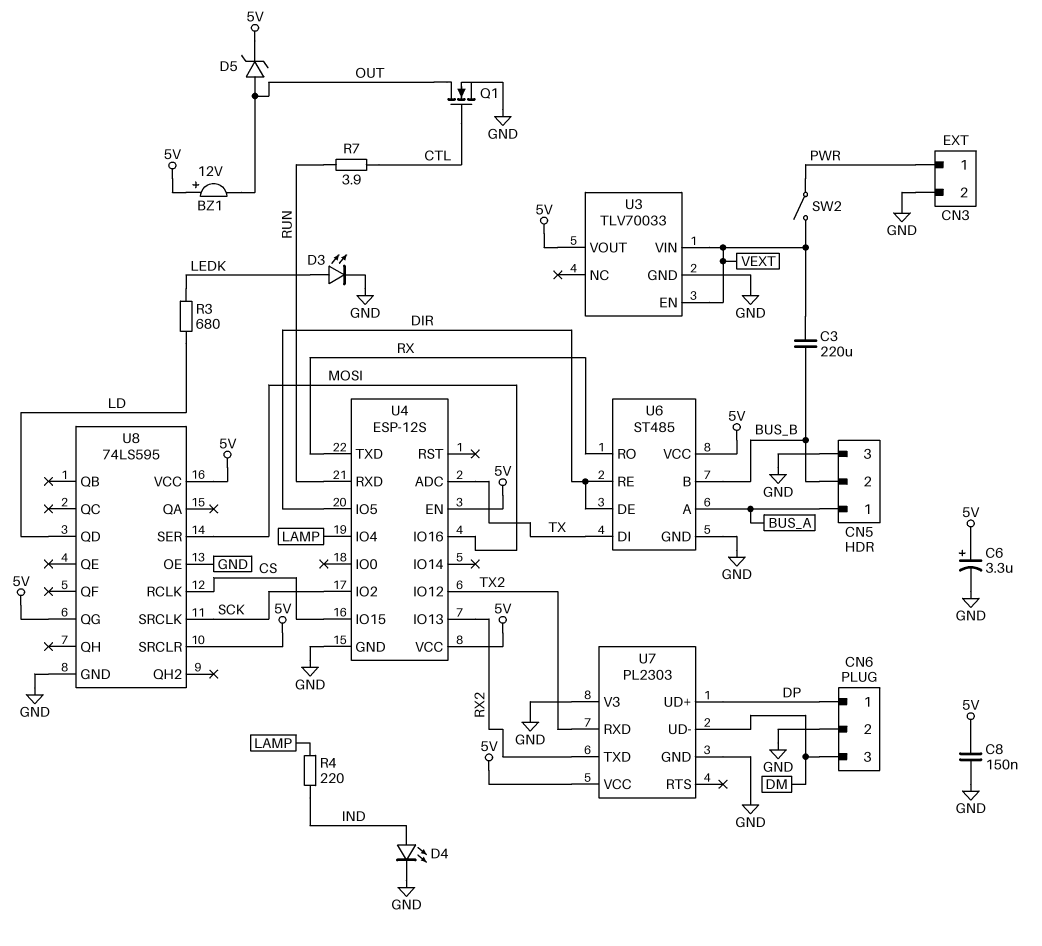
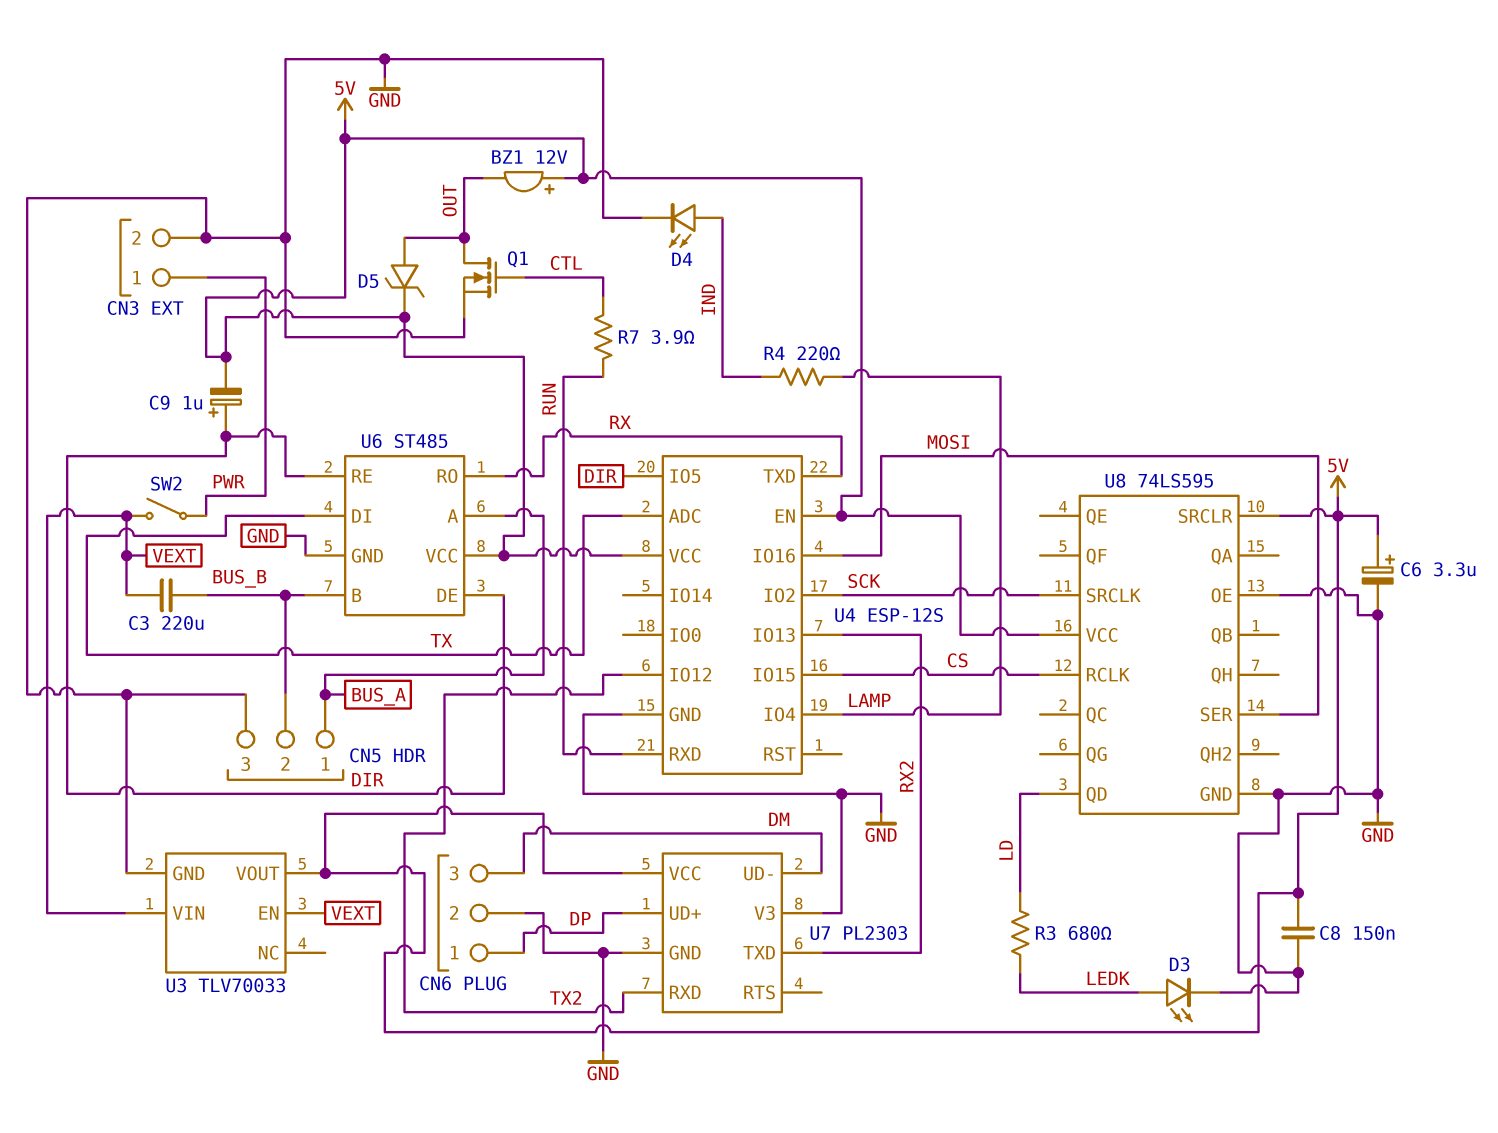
C9: none -> 1uF (plus DIR, minus 5V)
U8 pin QG: 5V -> none

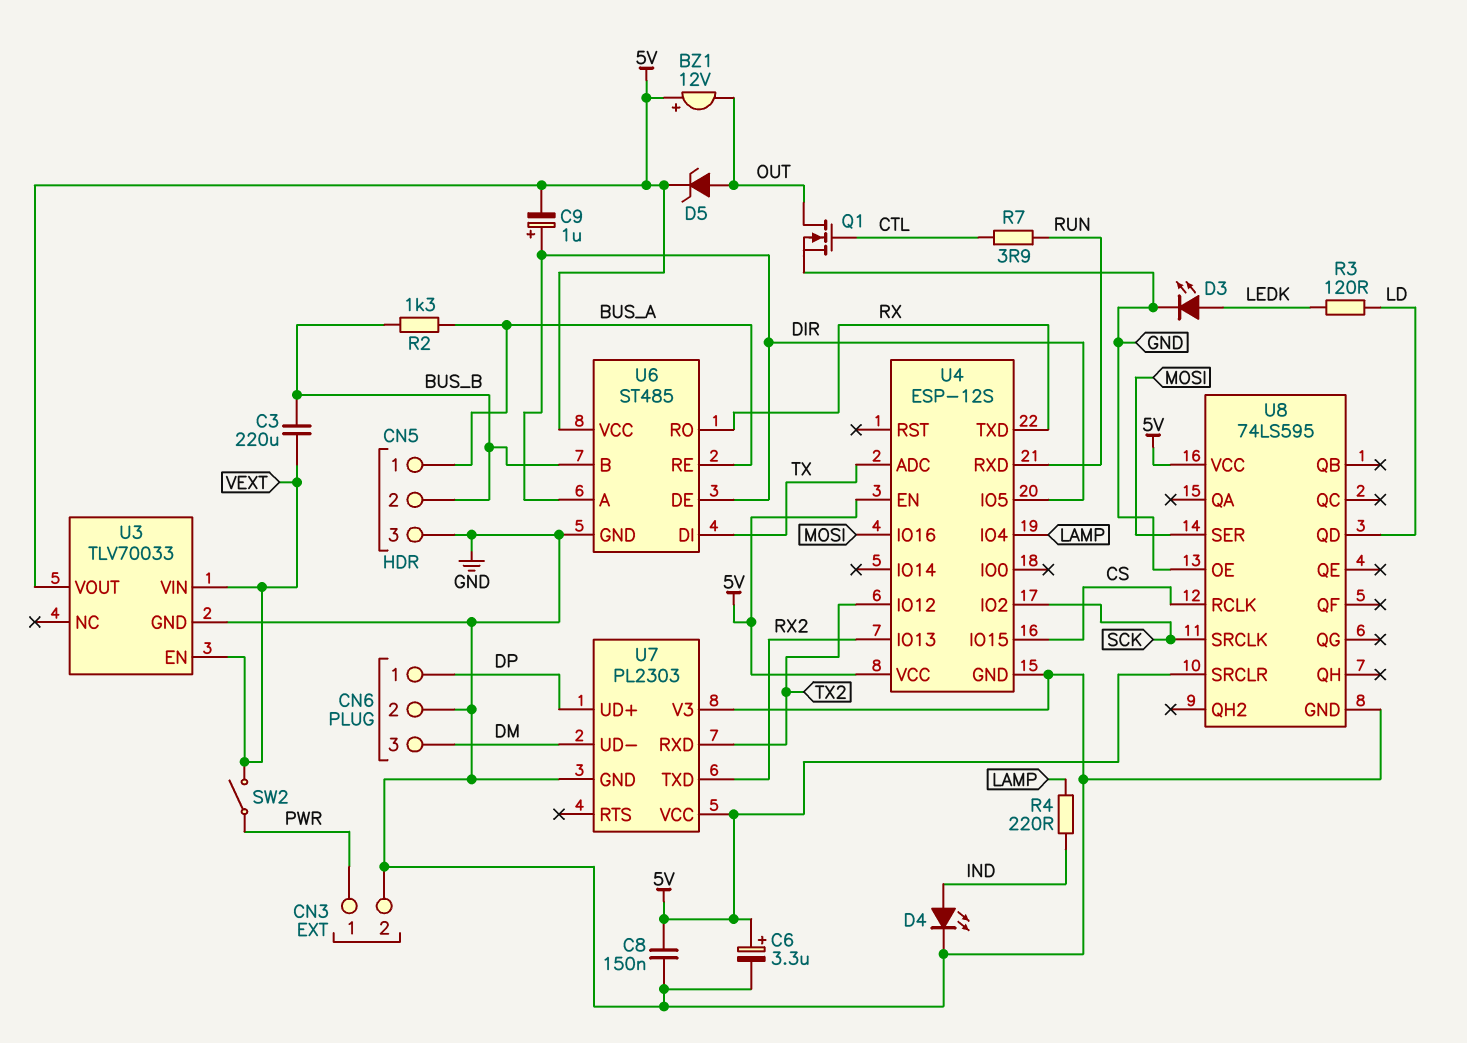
R2: none -> 1.3k (BUS_A, BUS_B)
R3: 680 (LD, LEDK) -> 120 (LD, LEDK)
U6 pin A: BUS_A -> DIR
U6 pin RE: DIR -> BUS_A

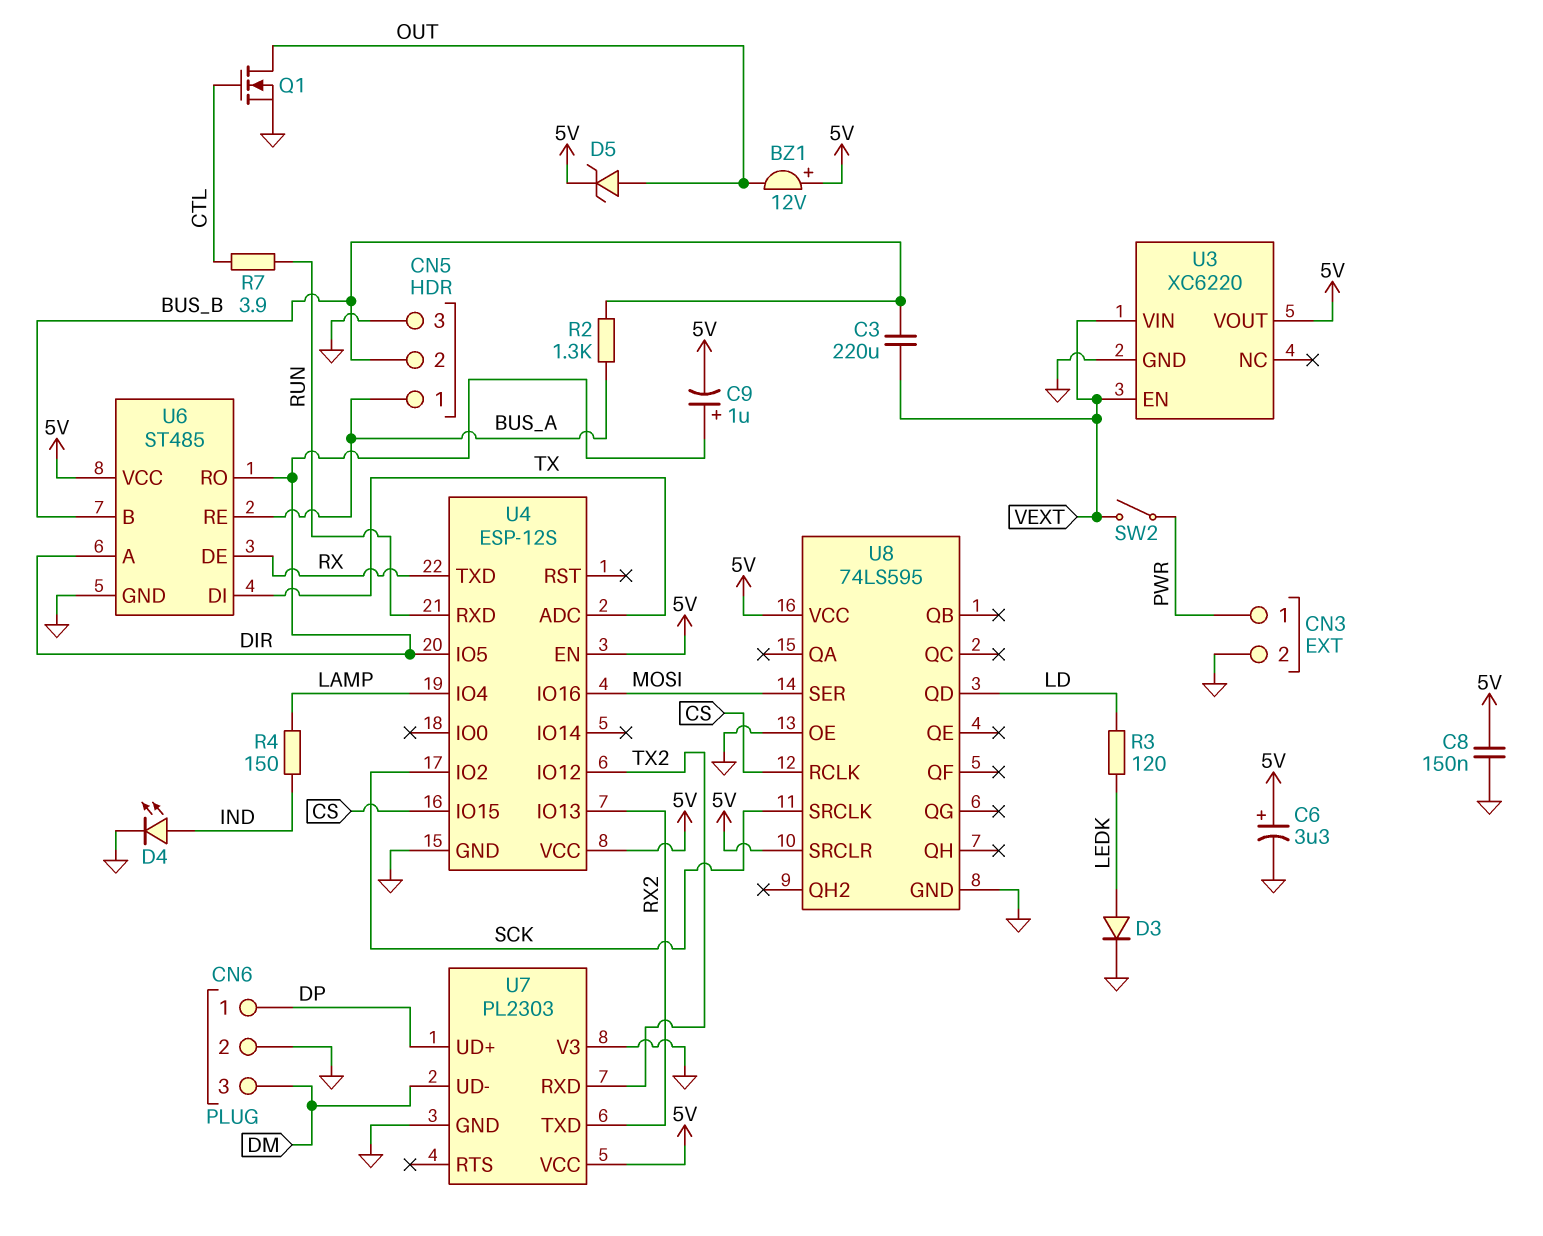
D3: LED (A LEDK, K GND) -> diode (A LEDK, K GND)
R4: 220 (IND, LAMP) -> 150 (IND, LAMP)
U3: TLV70033 -> XC6220
U6 pin DE: DIR -> RX
U6 pin RO: RX -> DIR

